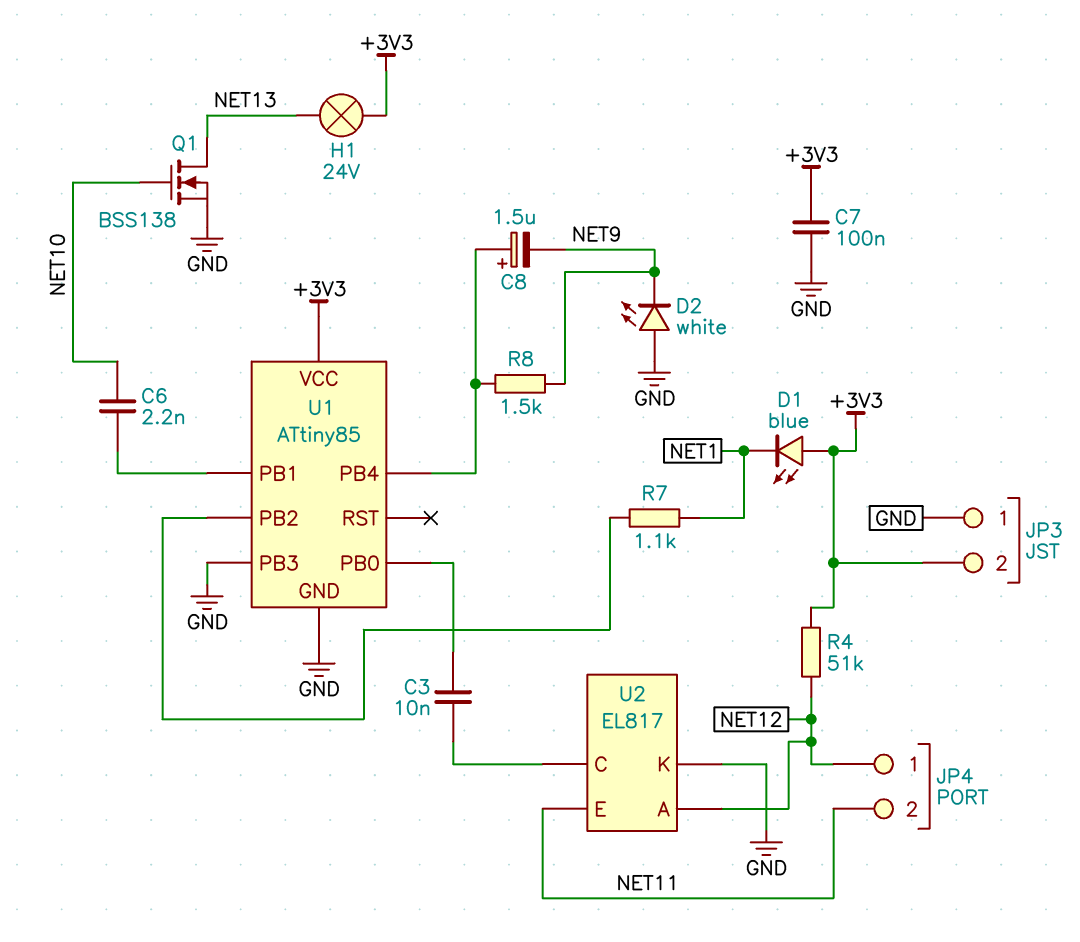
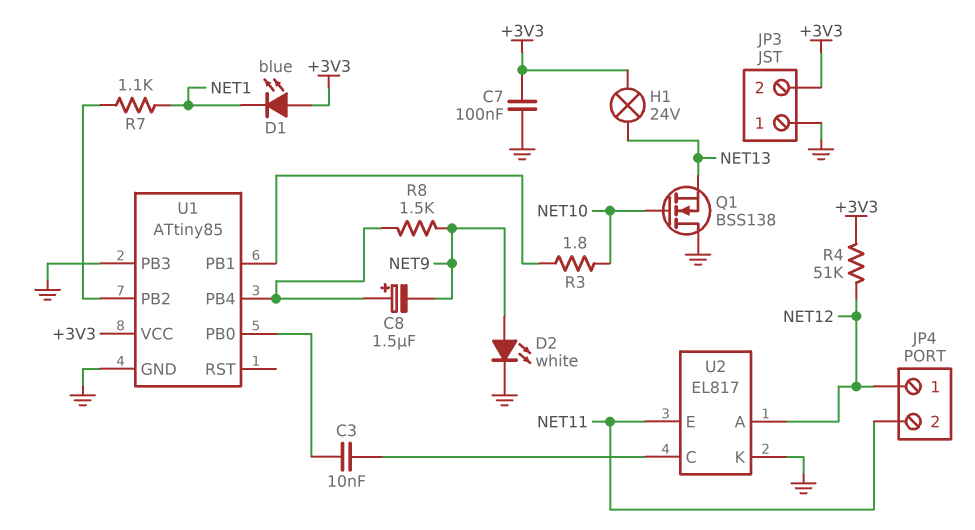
C6: 2.2nF (NET10, U1/PB1) -> none
D2: LED white (A GND, K NET9) -> LED white (A NET9, K GND)
Q1: NMOS BSS138 (G NET10, D NET13, S GND) -> NMOS BSS138 (G NET10, D GND, S NET13)
R3: none -> 1.8 (NET10, U1/PB1)

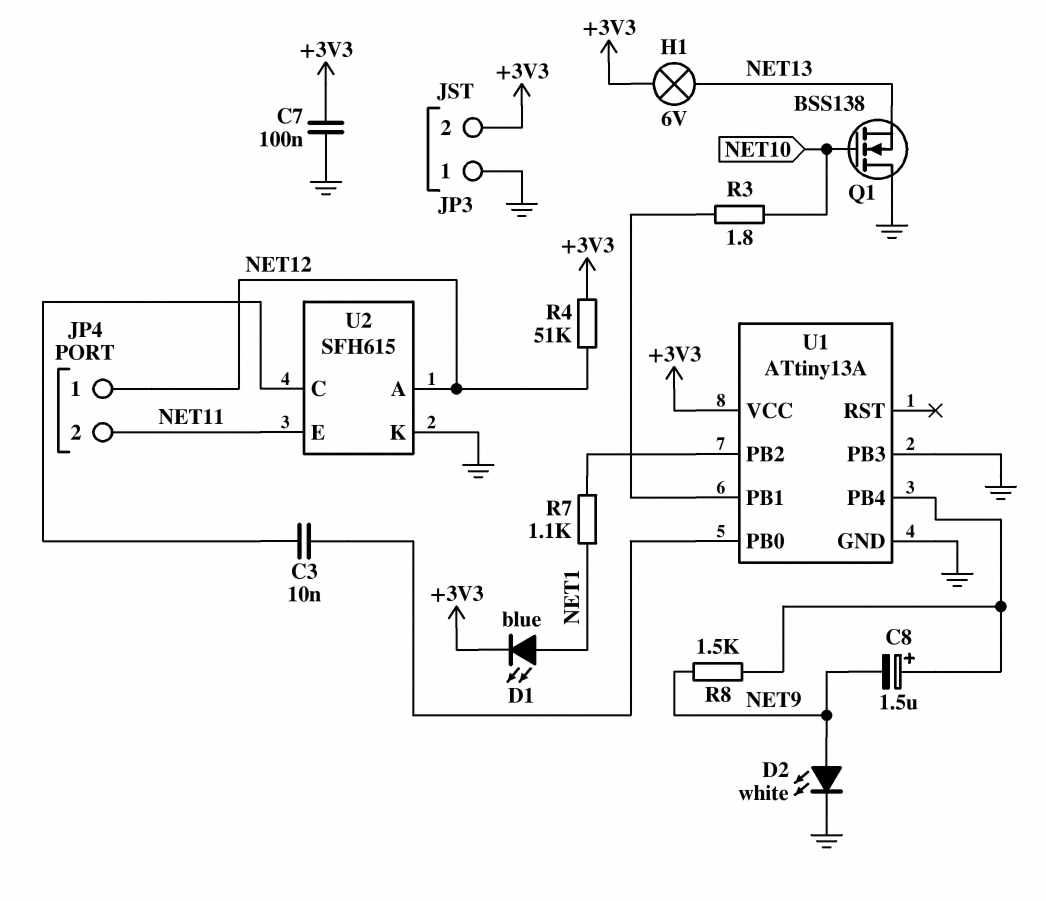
D1: LED blue (A +3V3, K NET1) -> LED blue (A NET1, K +3V3)
H1: lamp 24V (+3V3, NET13) -> lamp 6V (+3V3, NET13)
U1: ATtiny85 -> ATtiny13A
U2: EL817 -> SFH615

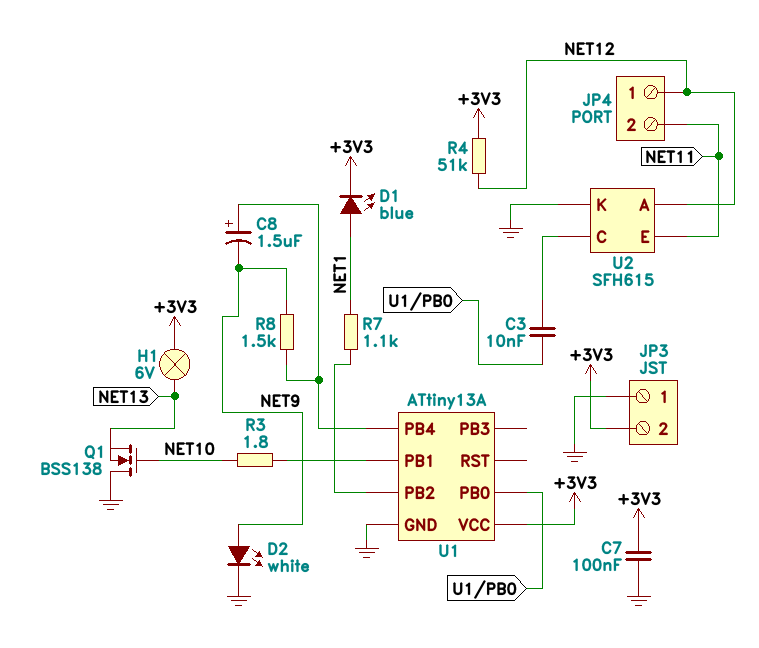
U1 pin PB3: GND -> none

